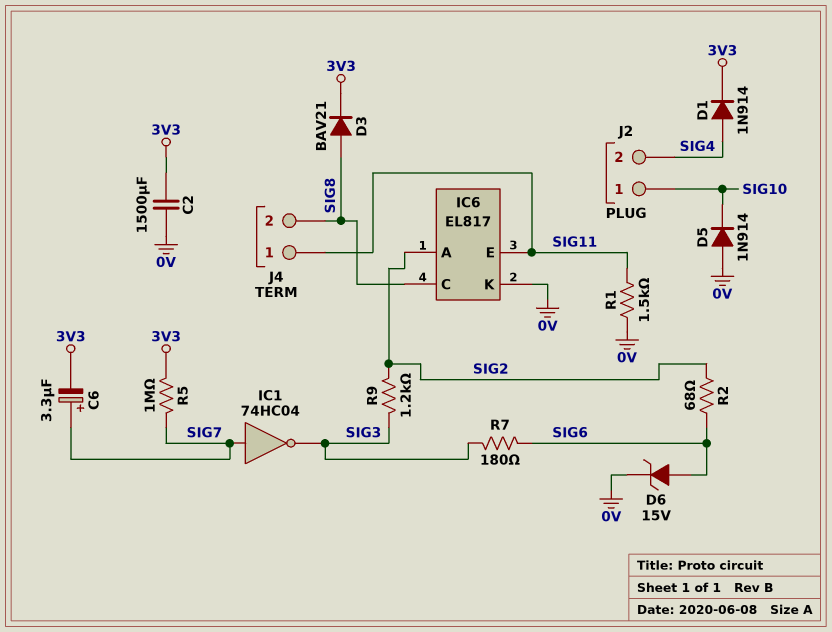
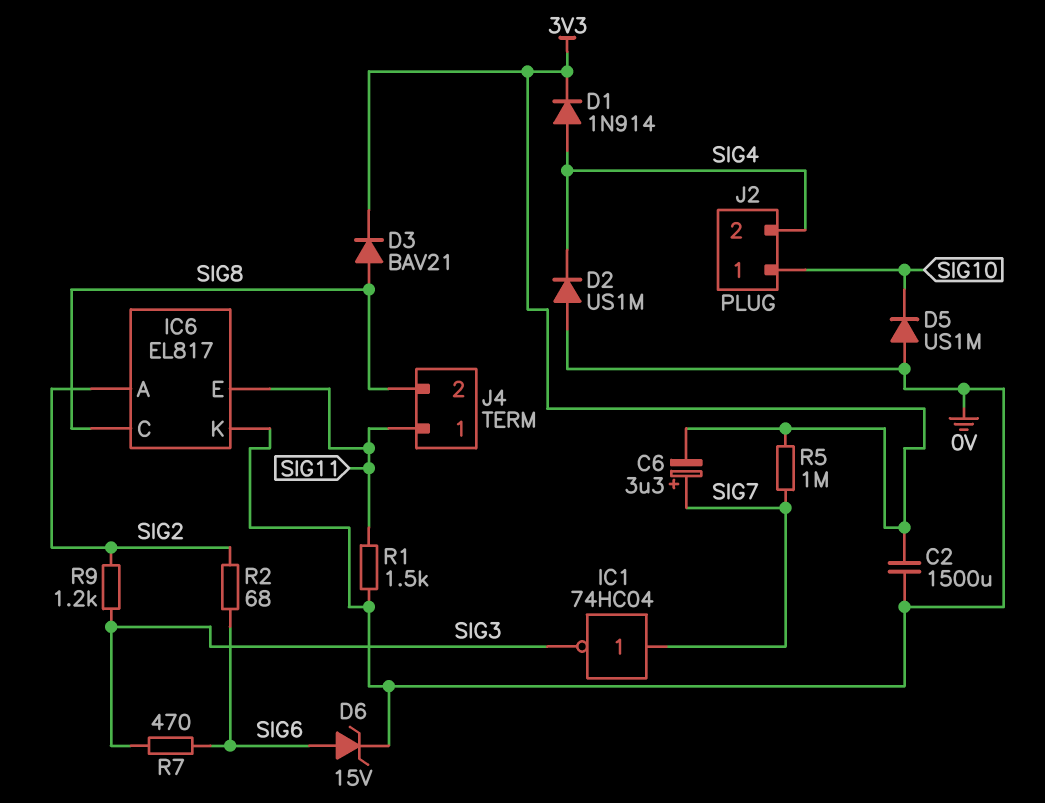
D2: none -> diode US1M (A 0V, K SIG4)
D5: diode 1N914 (A 0V, K SIG10) -> diode US1M (A 0V, K SIG10)
R7: 180 (SIG3, SIG6) -> 470 (SIG3, SIG6)

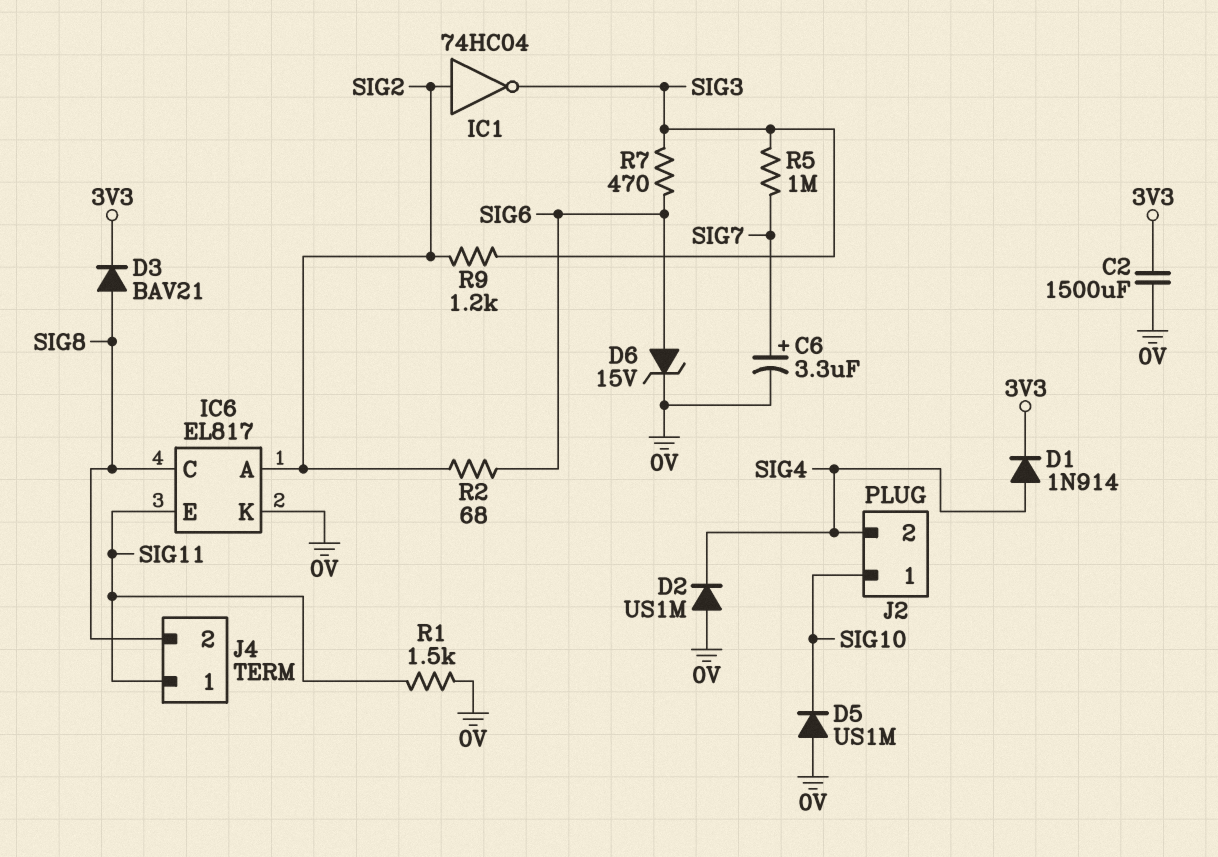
C6: 3.3uF (plus SIG7, minus 3V3) -> 3.3uF (plus SIG7, minus 0V)
IC1: NOT 74HC04 (in SIG7, out SIG3) -> NOT 74HC04 (in SIG2, out SIG3)
R5: 1M (3V3, SIG7) -> 1M (SIG3, SIG7)

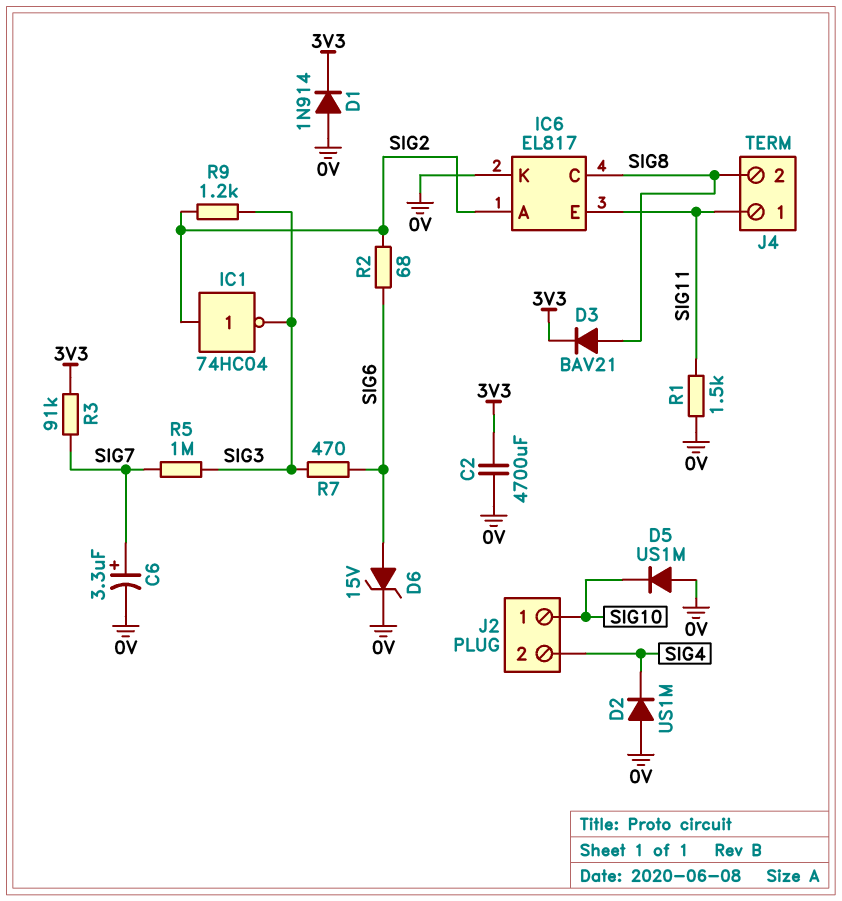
C2: 1500uF (0V, 3V3) -> 4700uF (0V, 3V3)
D1: diode 1N914 (A SIG4, K 3V3) -> diode 1N914 (A 0V, K 3V3)
R3: none -> 91k (3V3, SIG7)

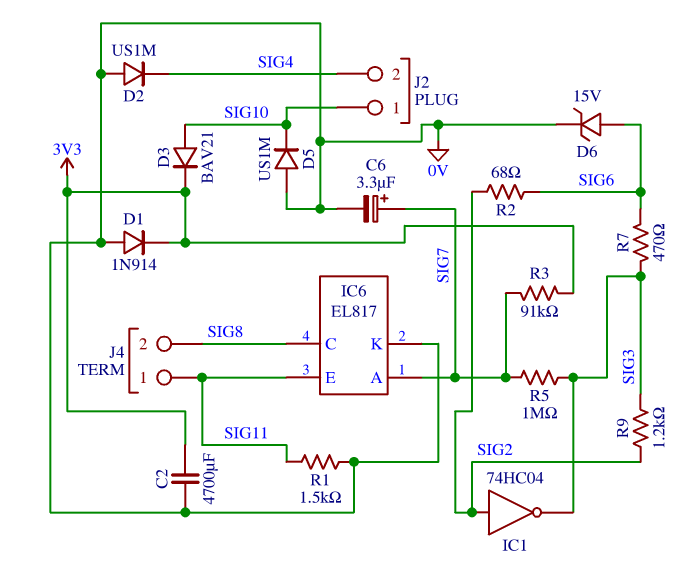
D3: diode BAV21 (A SIG8, K 3V3) -> diode BAV21 (A SIG10, K 3V3)
IC6 pin A: SIG2 -> SIG7

